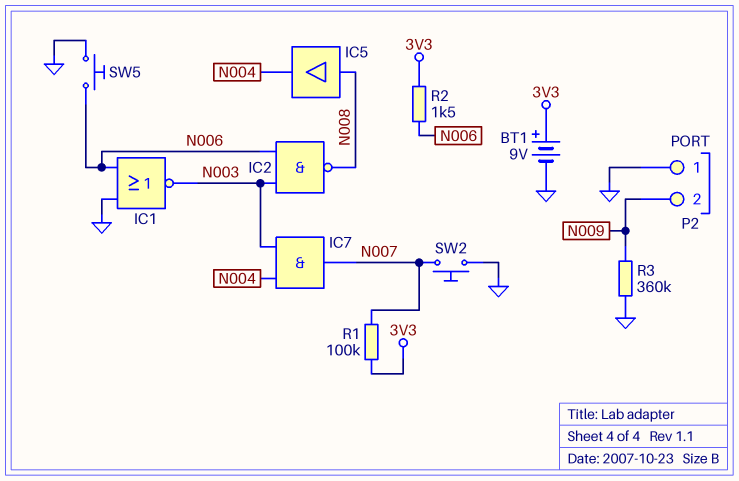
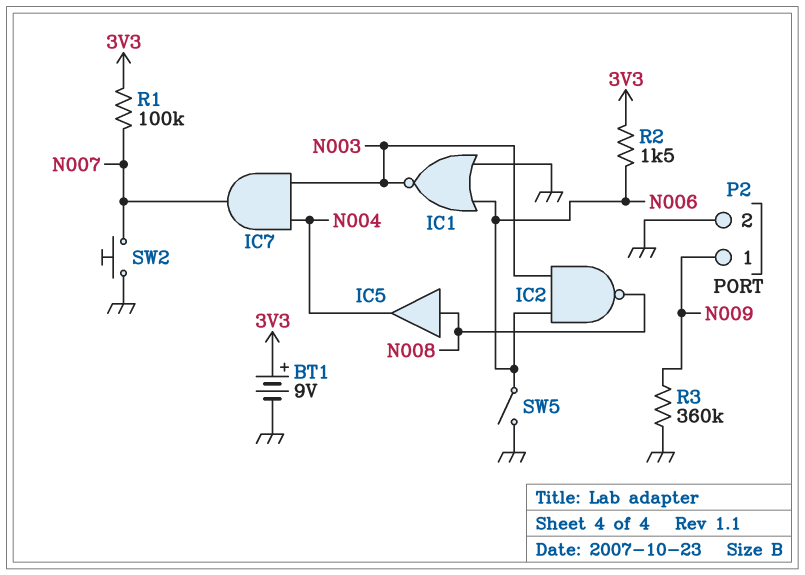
P2 pin 1: GND -> N009
P2 pin 2: N009 -> GND
SW5: button (GND, N006) -> switch (GND, N006)

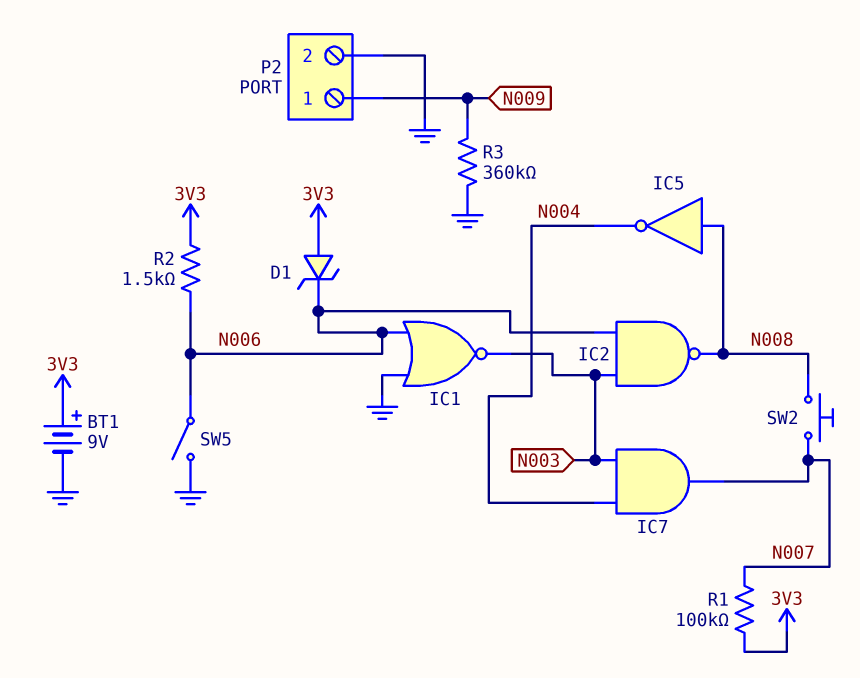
D1: none -> zener (A 3V3, K N006)
IC5: buffer (in N008, out N004) -> NOT (in N008, out N004)
SW2: button (GND, N007) -> button (N007, N008)

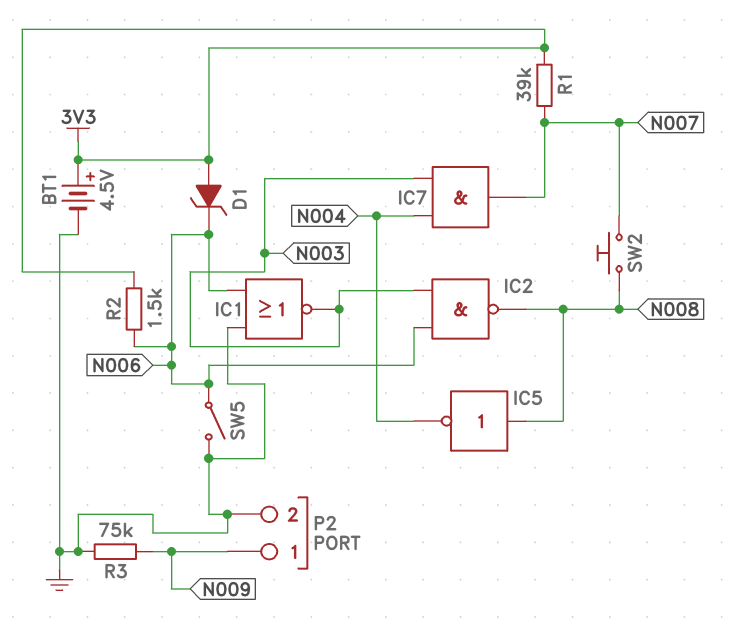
BT1: 9V (plus 3V3, minus GND) -> 4.5V (plus 3V3, minus GND)
R1: 100k (3V3, N007) -> 39k (3V3, N007)
R3: 360k (GND, N009) -> 75k (GND, N009)

